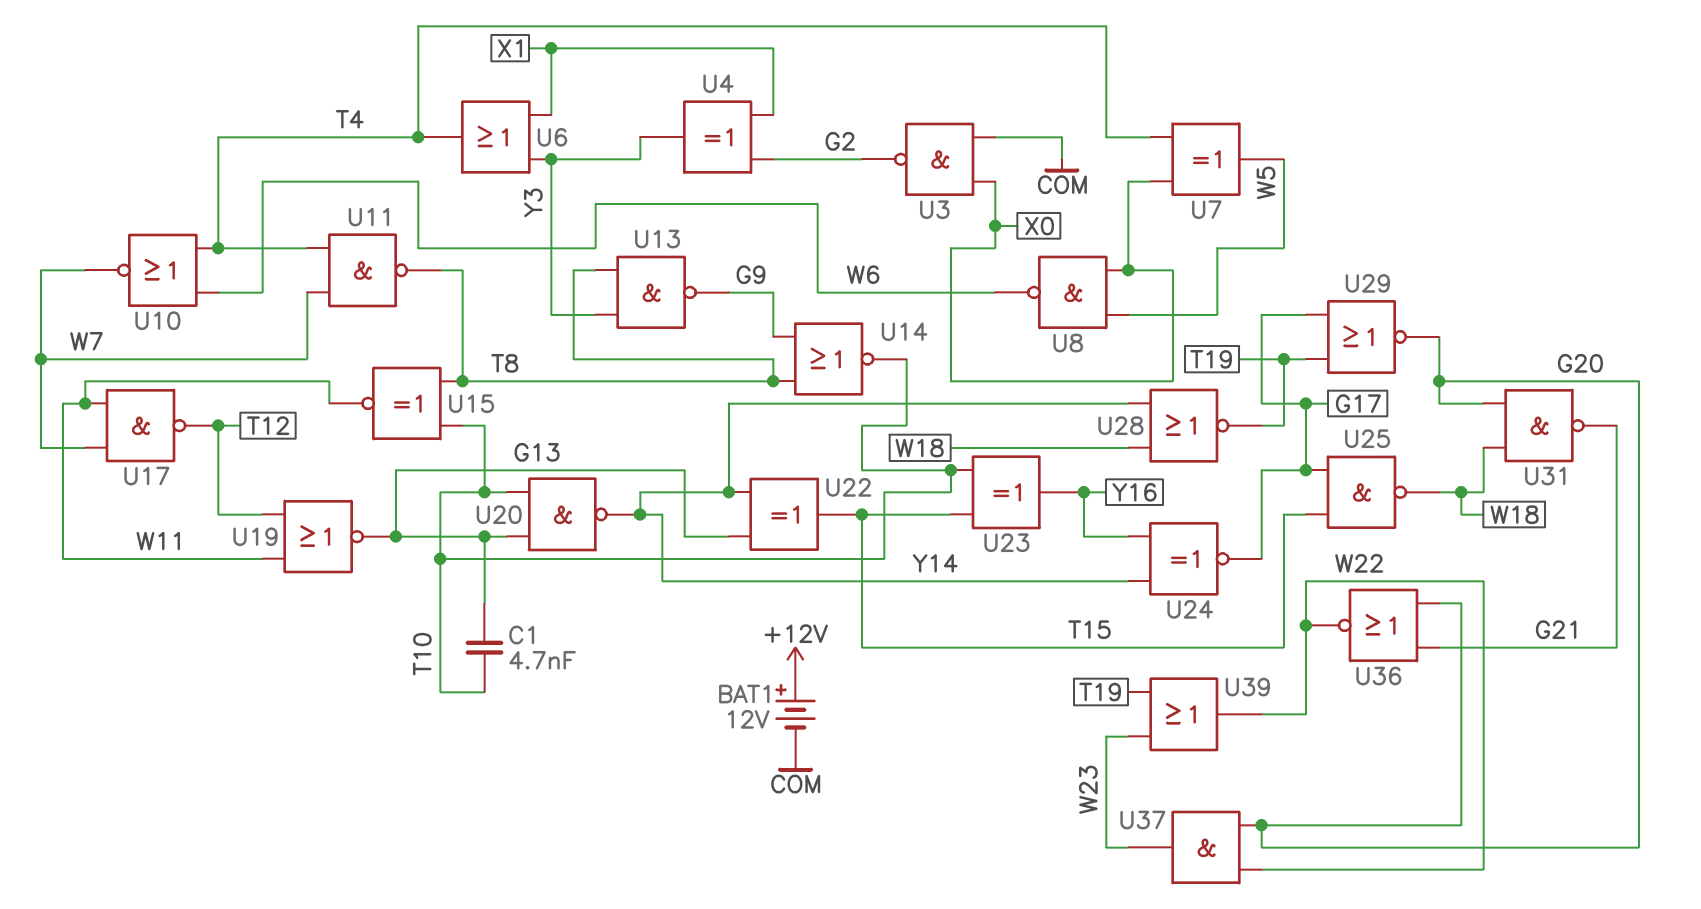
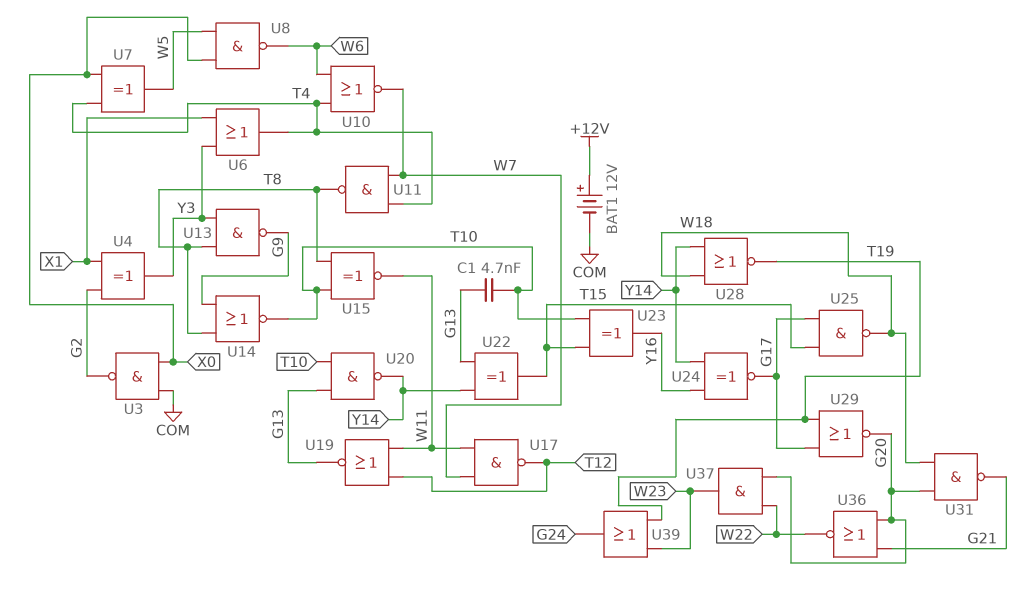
U39: OR (in T19, in W23, out W22) -> OR (in T19, in W23, out G24)

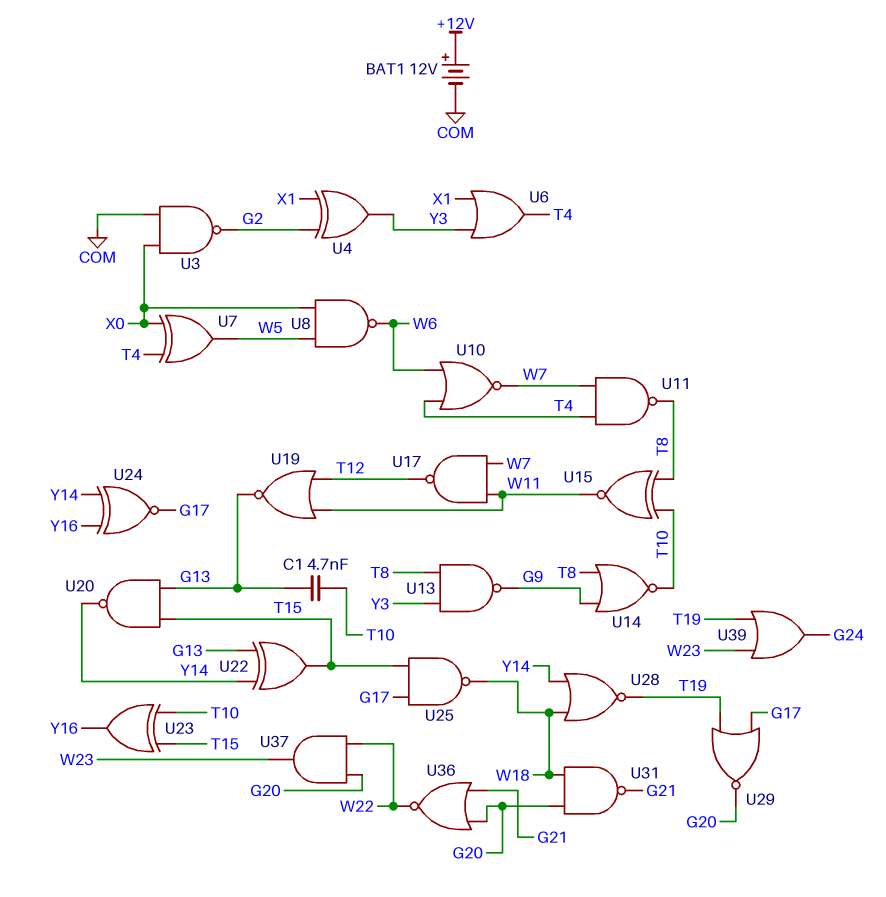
U20: NAND (in G13, in T10, out Y14) -> NAND (in G13, in T15, out Y14)

